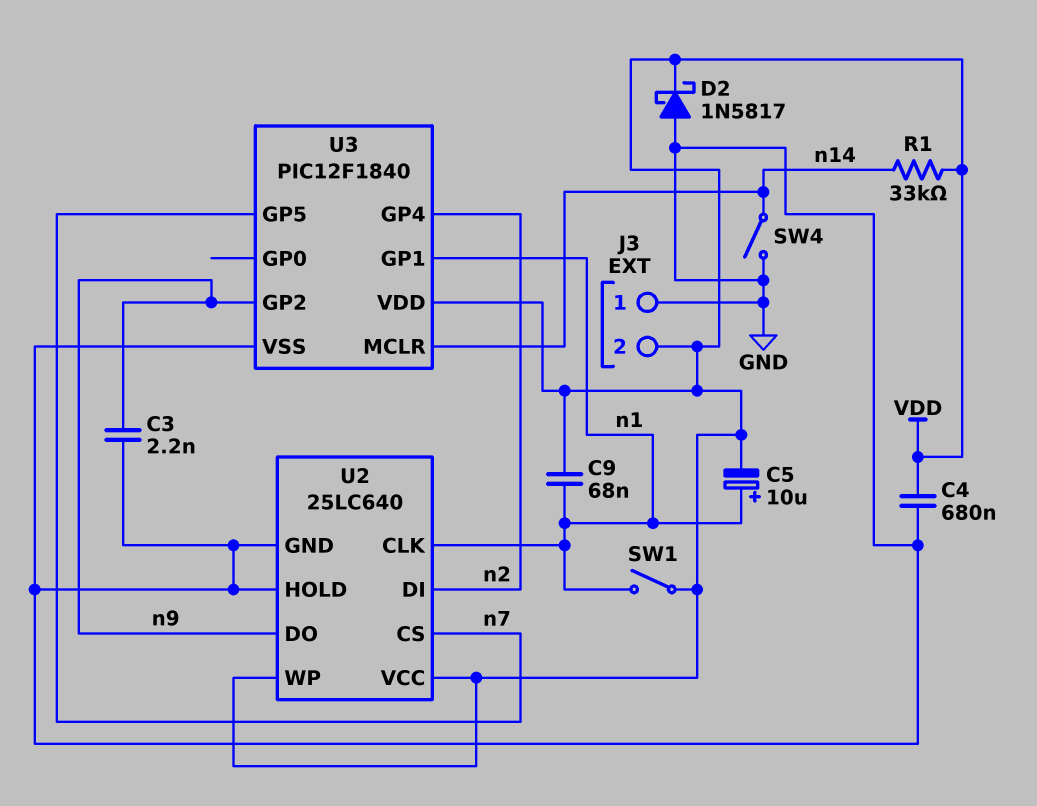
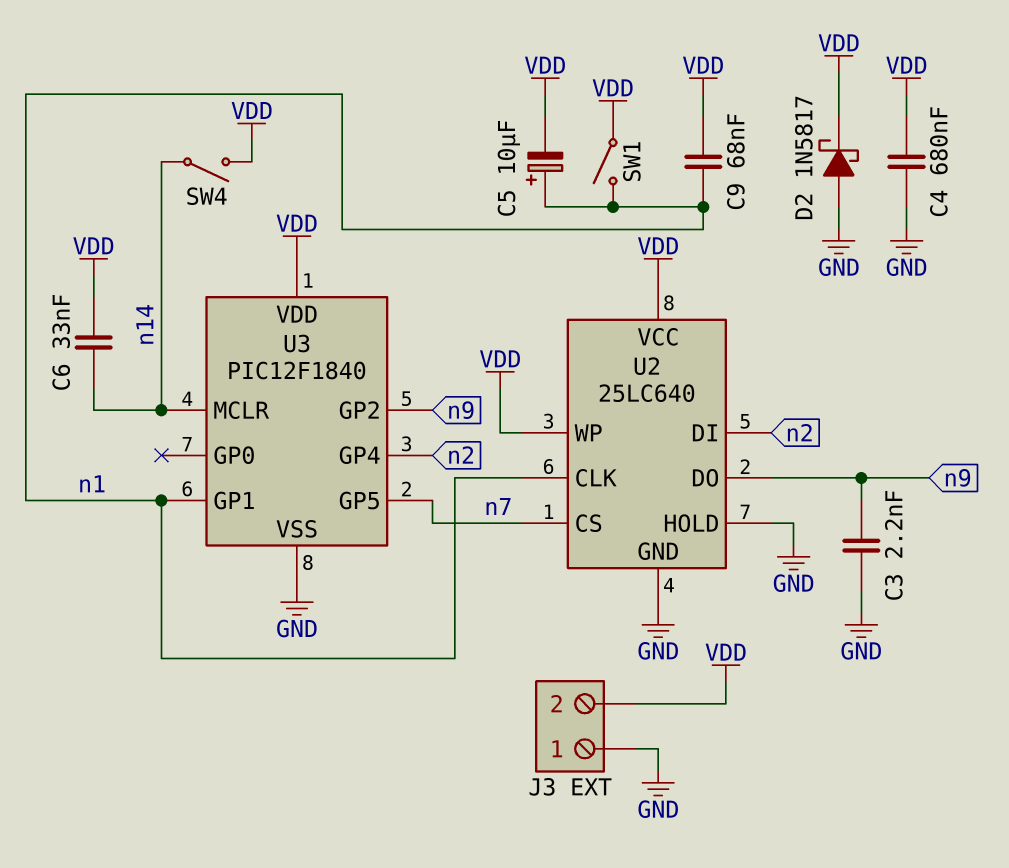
C6: none -> 33nF (VDD, n14)
R1: 33k (VDD, n14) -> none
SW4: switch (GND, n14) -> switch (VDD, n14)

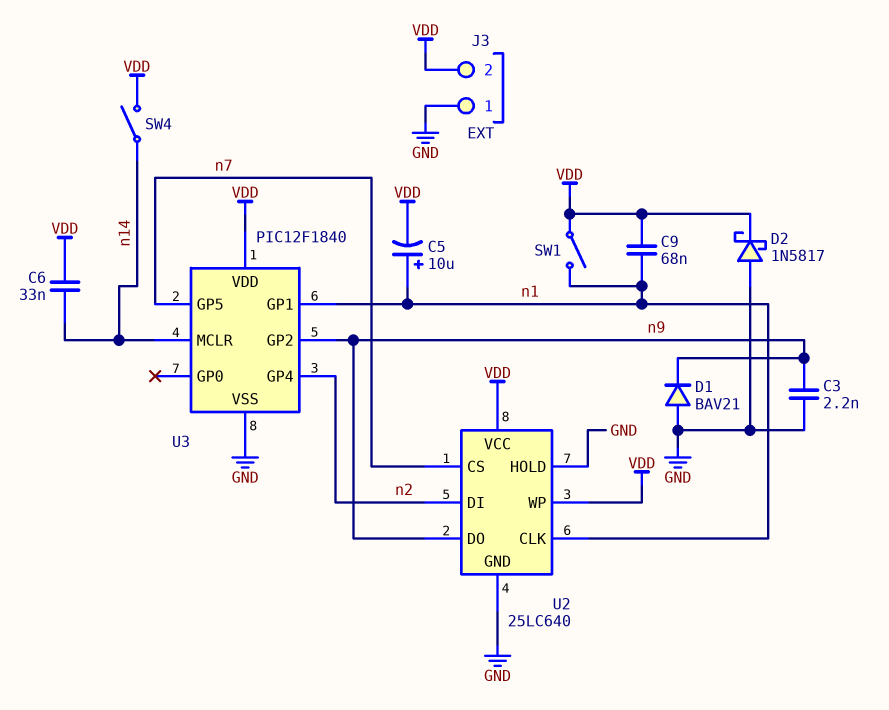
C4: 680nF (GND, VDD) -> none
D1: none -> diode BAV21 (A GND, K n9)

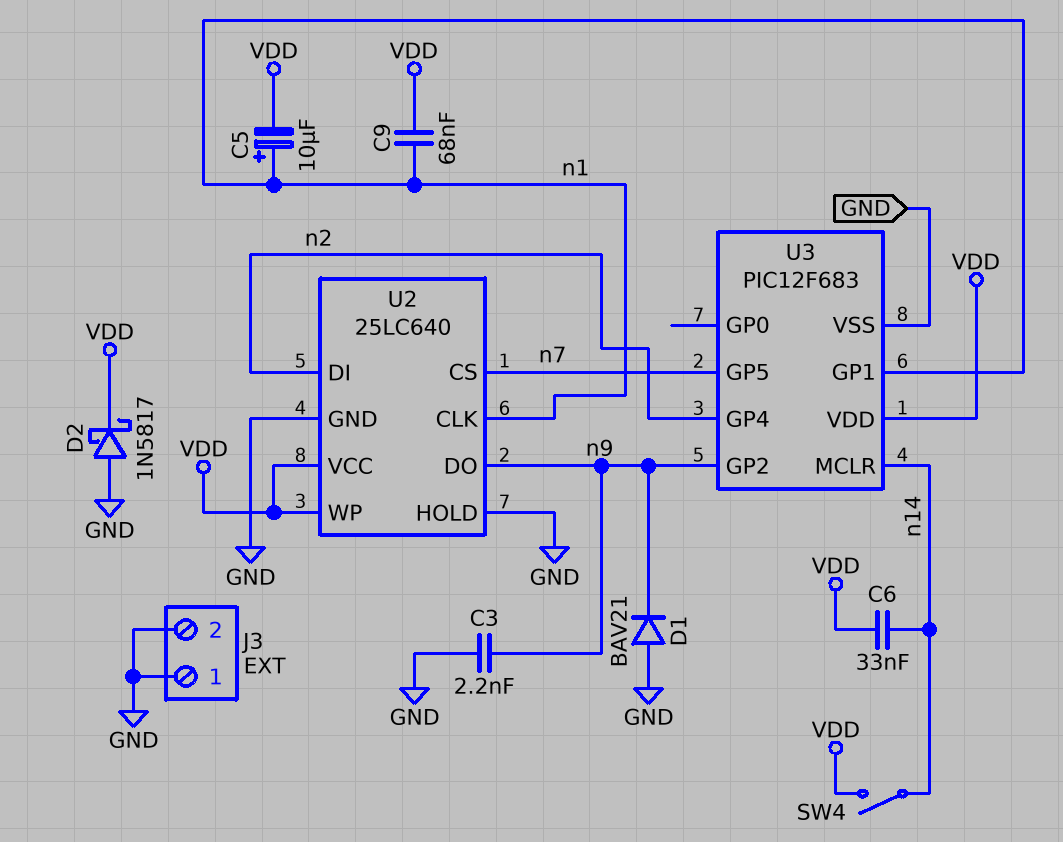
J3 pin 2: VDD -> GND
SW1: switch (VDD, n1) -> none
U3: PIC12F1840 -> PIC12F683

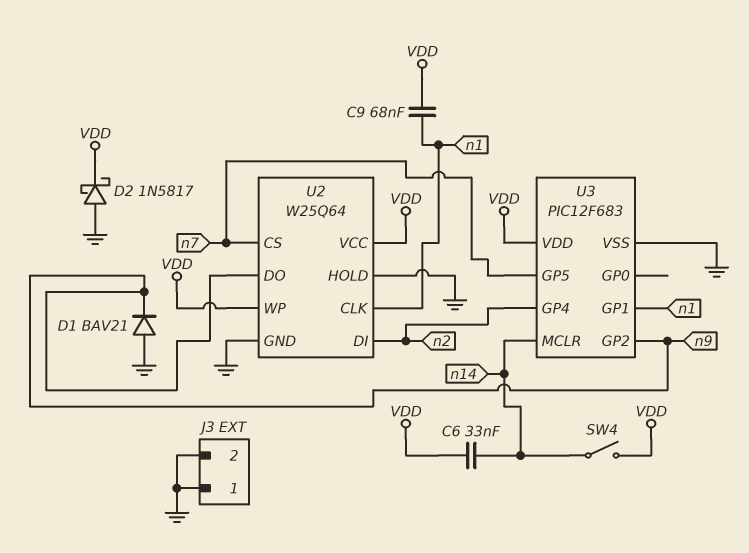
C3: 2.2nF (GND, n9) -> none
C5: 10uF (plus n1, minus VDD) -> none
U2: 25LC640 -> W25Q64

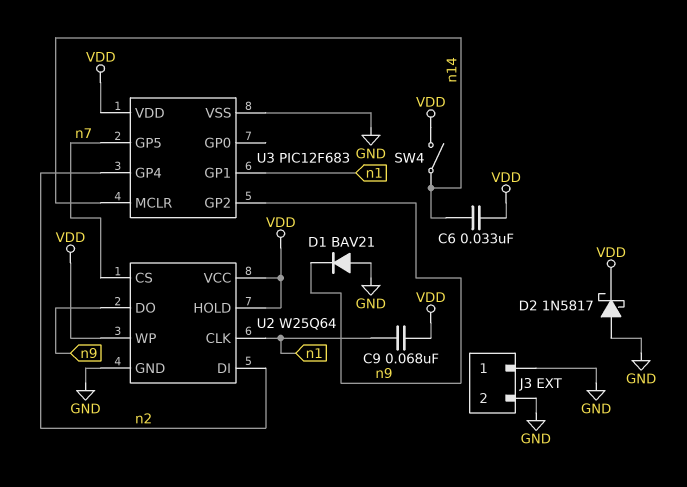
U2 pin HOLD: GND -> VDD

